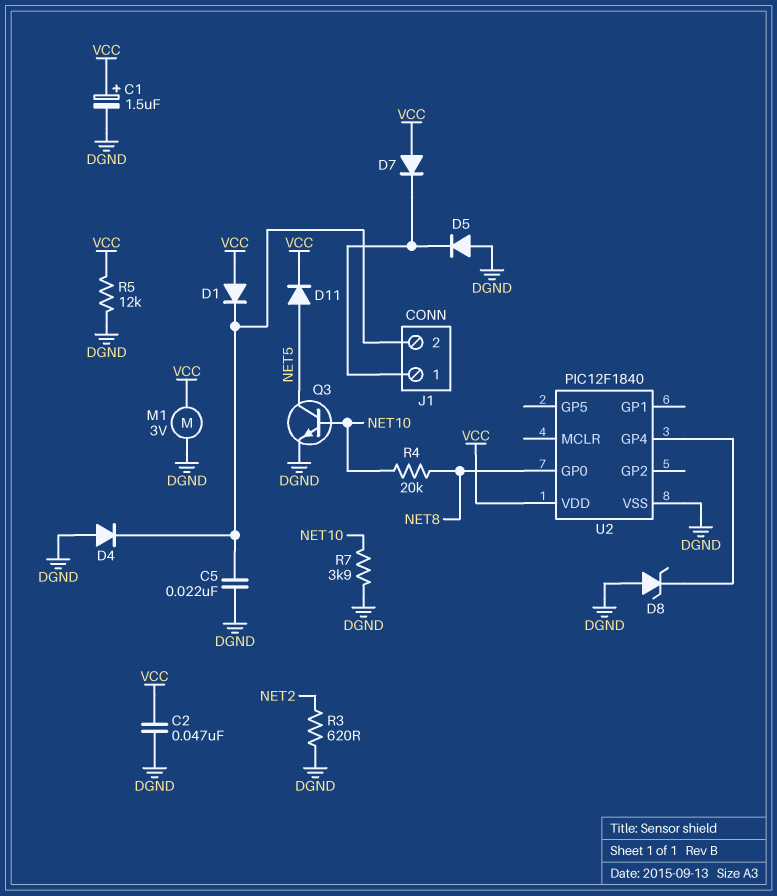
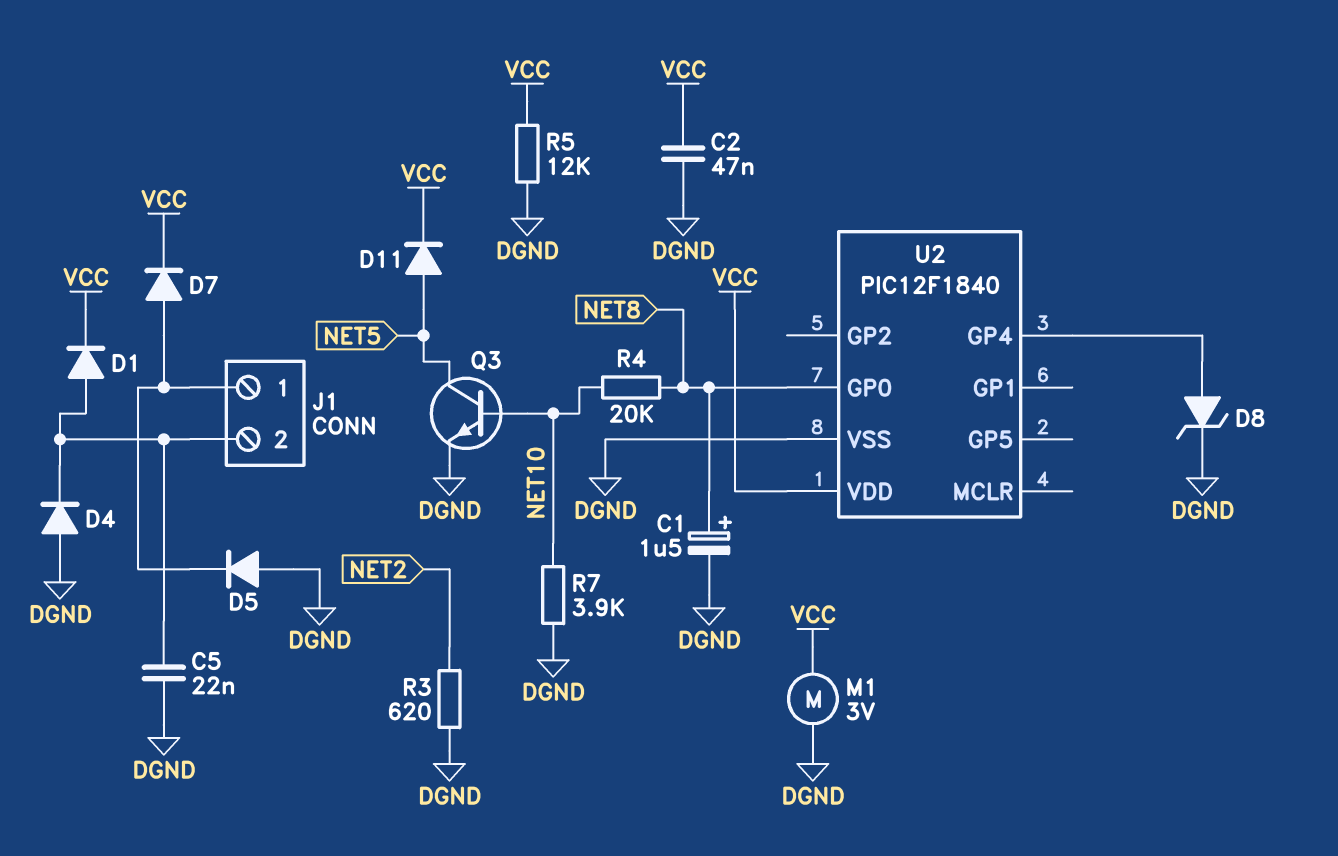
C1: 1.5uF (plus VCC, minus DGND) -> 1.5uF (plus NET8, minus DGND)
D1: diode (A VCC, K J1/2) -> diode (A J1/2, K VCC)
D7: diode (A VCC, K J1/1) -> diode (A J1/1, K VCC)
D8: zener (A DGND, K U2/GP4) -> zener (A U2/GP4, K DGND)

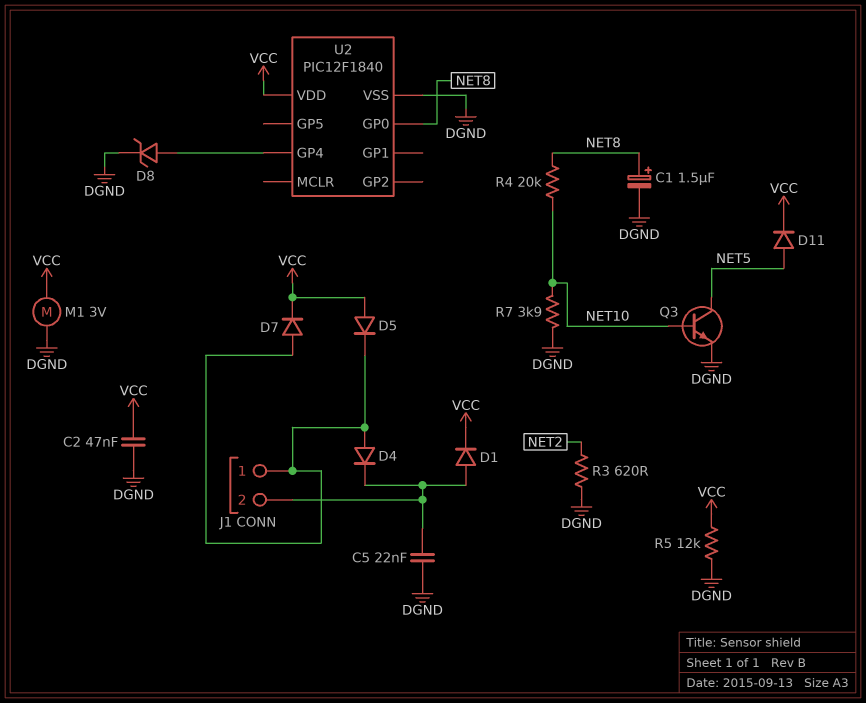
D4: diode (A DGND, K J1/2) -> diode (A J1/1, K J1/2)
D5: diode (A DGND, K J1/1) -> diode (A VCC, K J1/1)

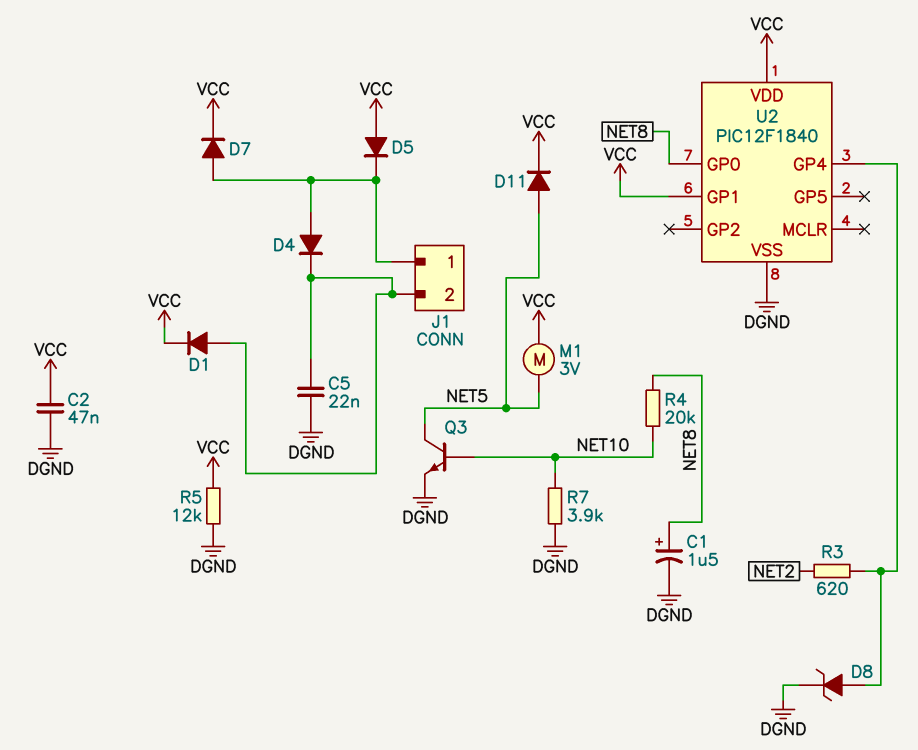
M1: motor 3V (DGND, VCC) -> motor 3V (NET5, VCC)
R3: 620 (DGND, NET2) -> 620 (NET2, U2/GP4)
U2 pin GP1: none -> VCC

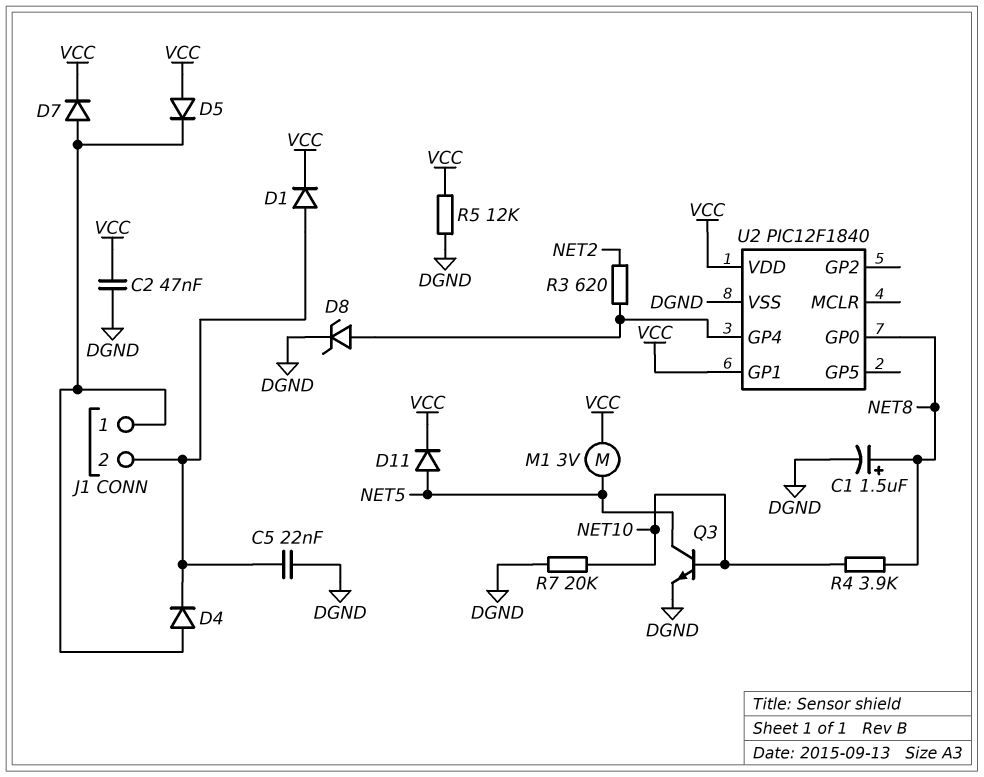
R4: 20k (NET8, NET10) -> 3.9k (NET8, NET10)
R7: 3.9k (DGND, NET10) -> 20k (DGND, NET10)

